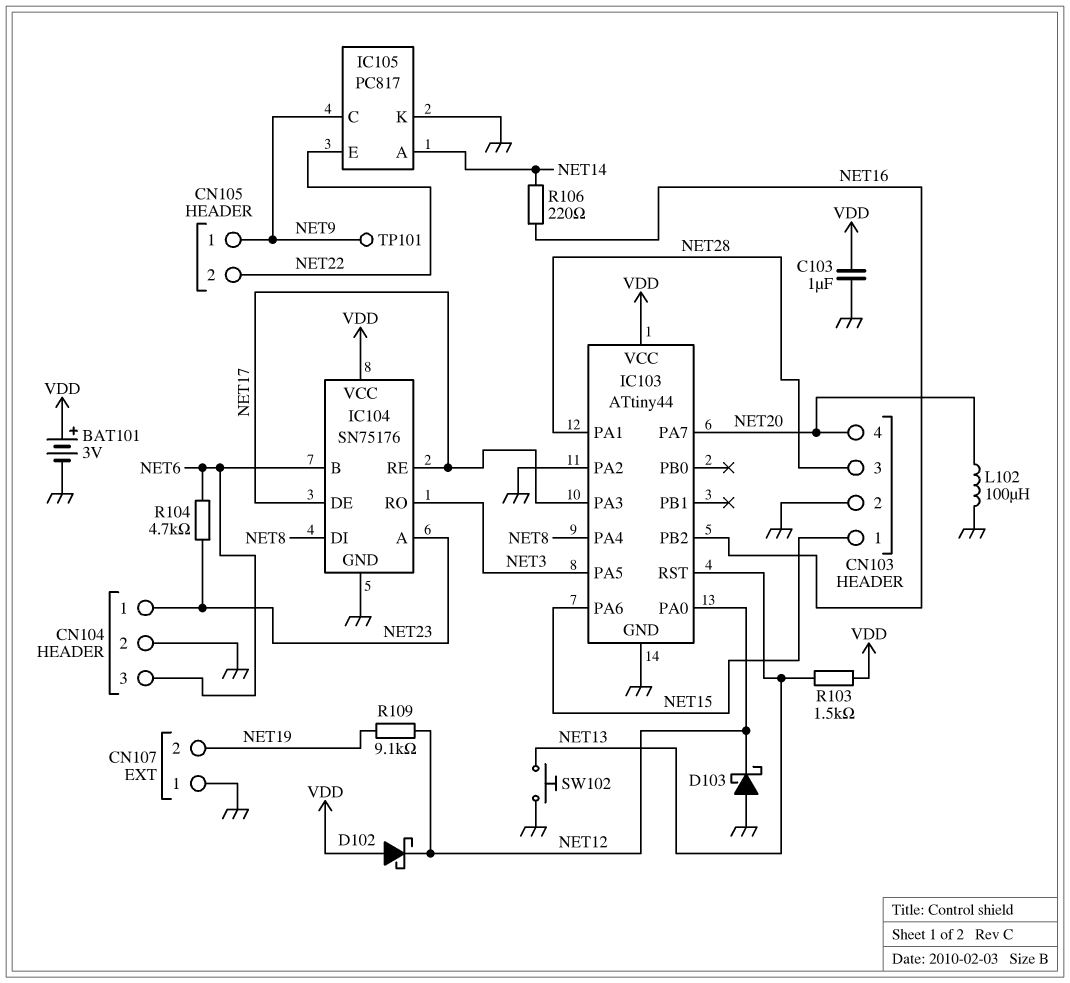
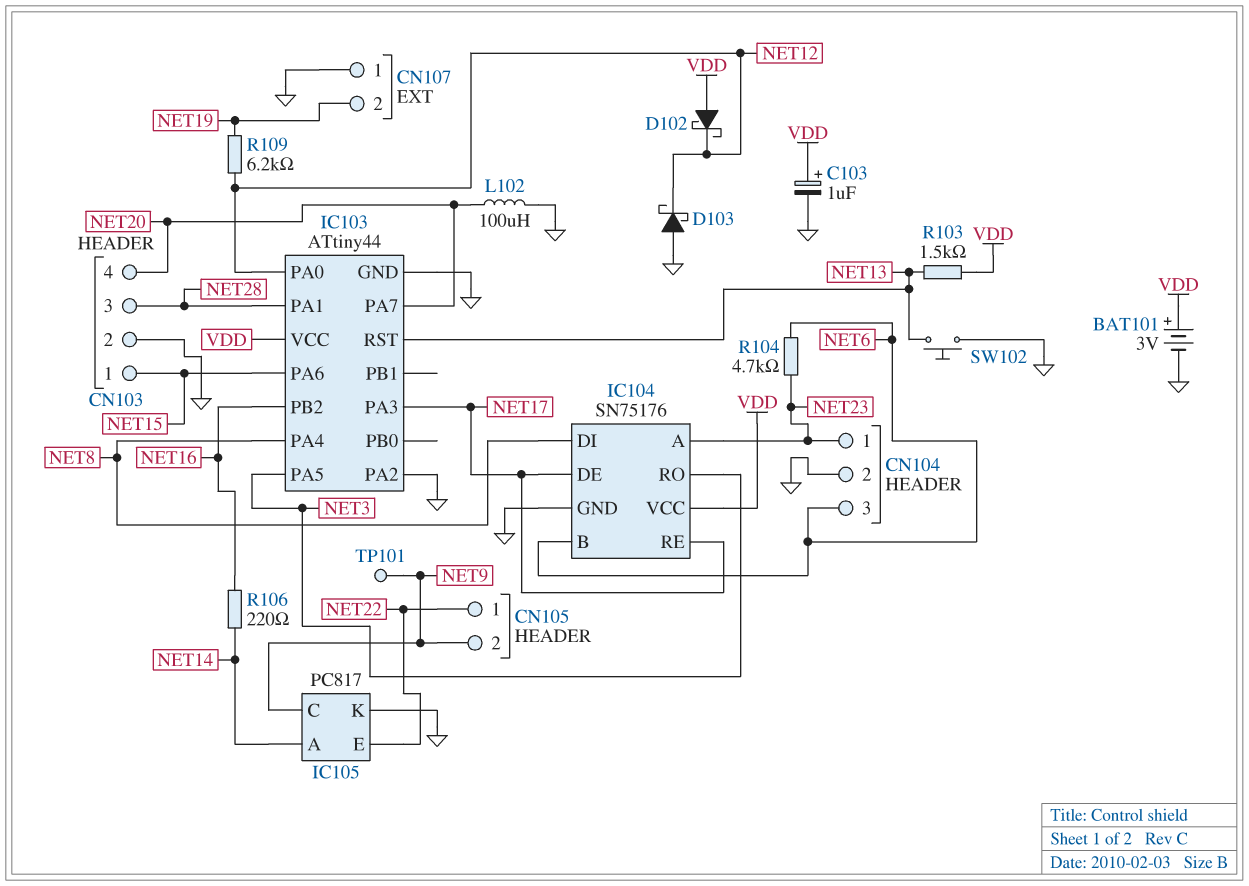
C103: 1uF (GND, VDD) -> 1uF (plus VDD, minus GND)
CN105 pin 1: NET9 -> NET22
CN105 pin 2: NET22 -> NET9
R109: 9.1k (NET12, NET19) -> 6.2k (NET12, NET19)

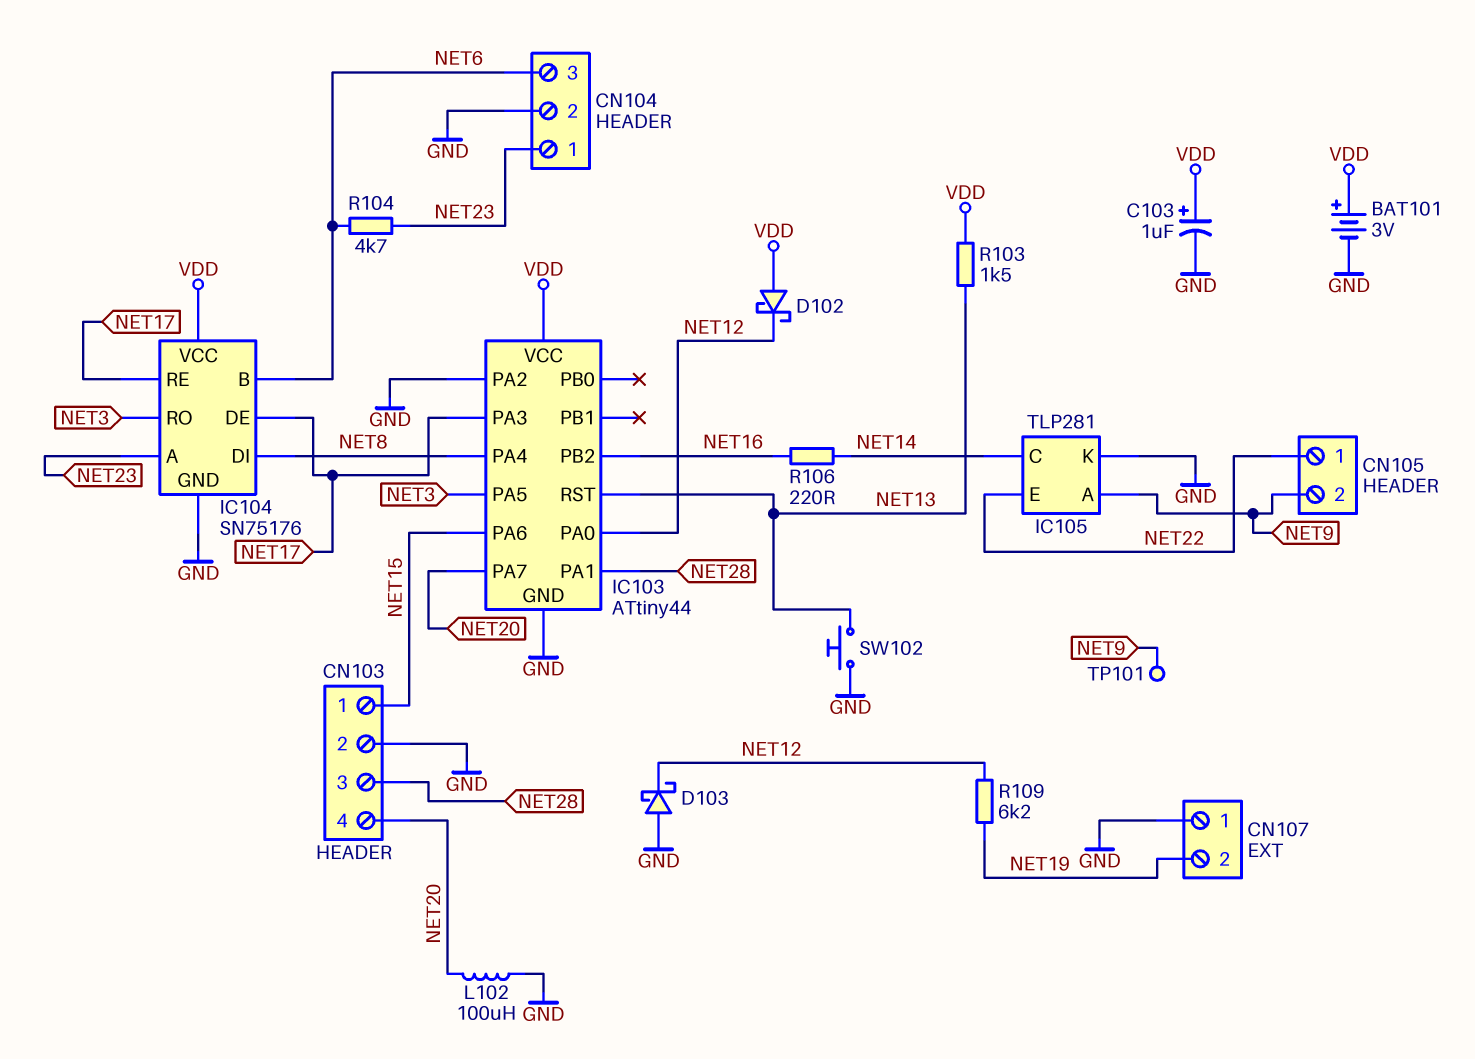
IC105: PC817 -> TLP281
IC105 pin A: NET14 -> NET9
IC105 pin C: NET9 -> NET14

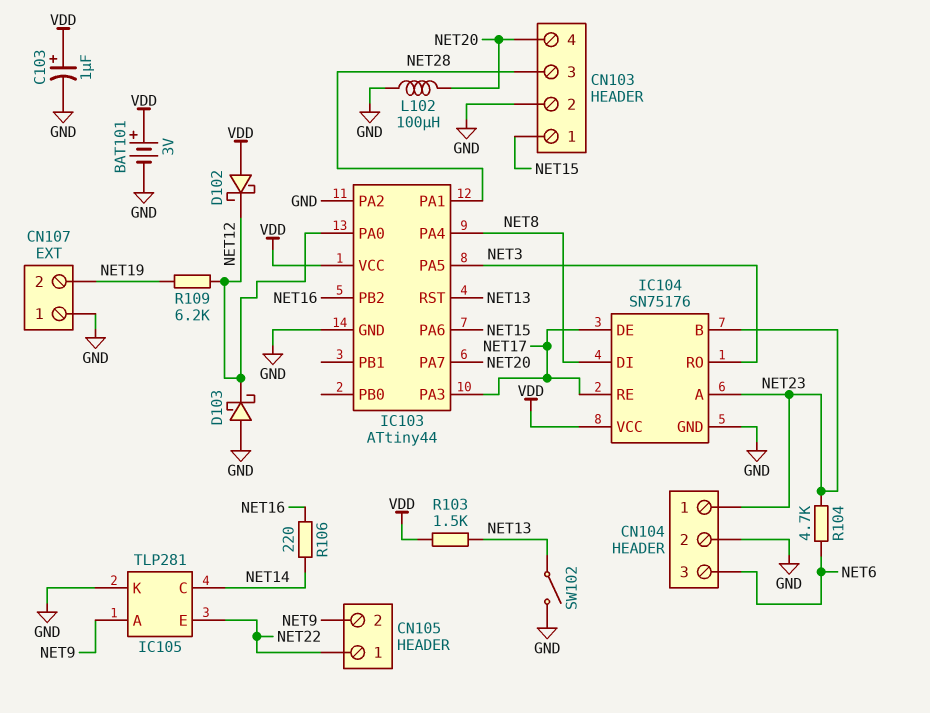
IC104 pin B: NET6 -> NET23
SW102: button (GND, NET13) -> switch (GND, NET13)
TP101: test point (NET9) -> none

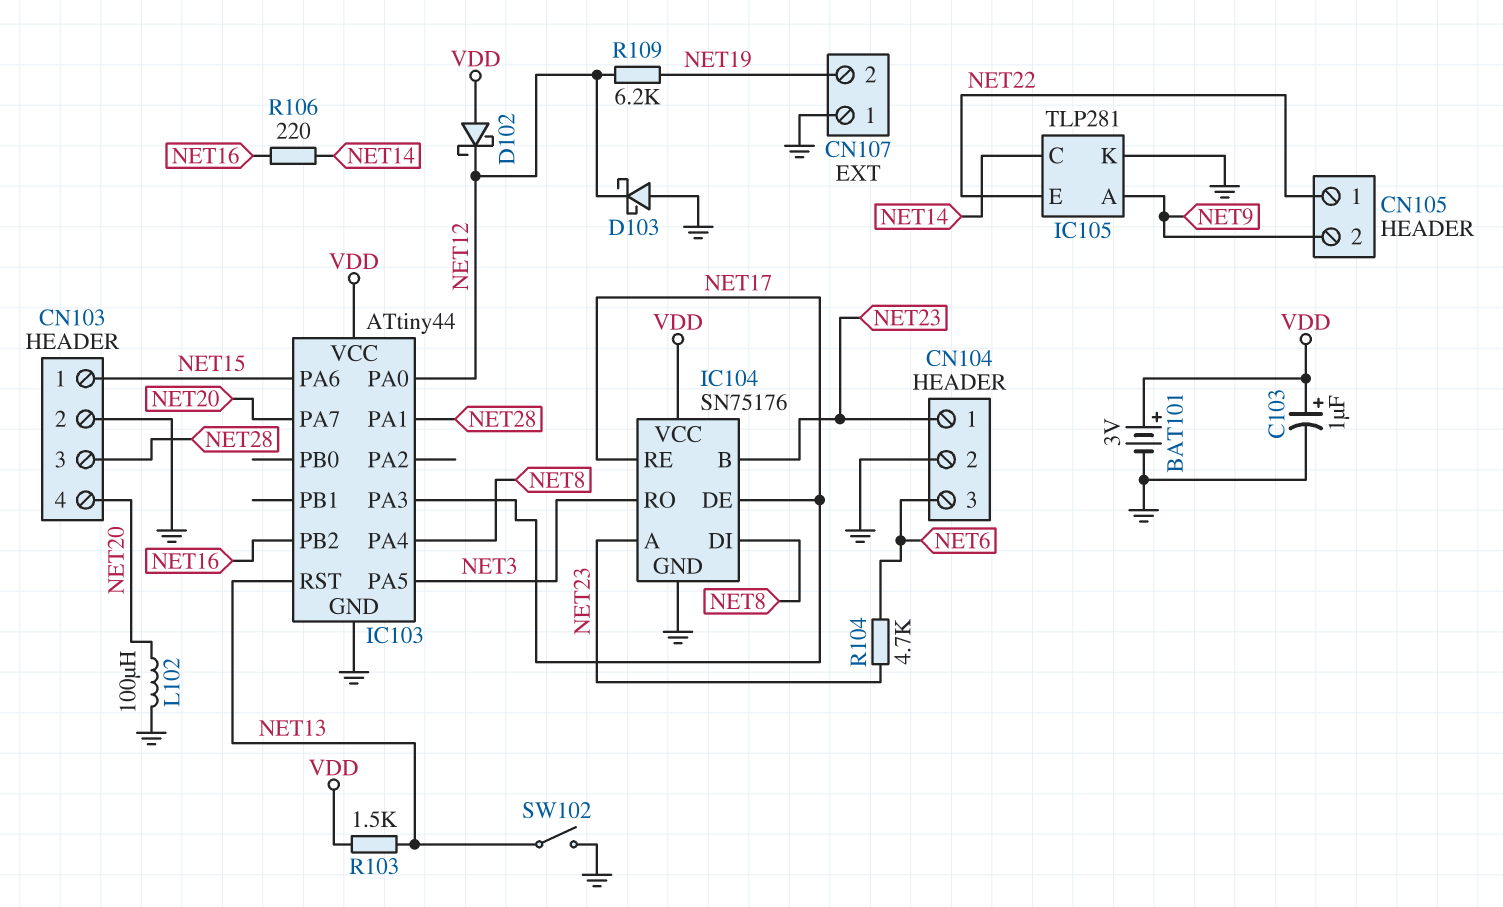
IC103 pin PA2: GND -> none

